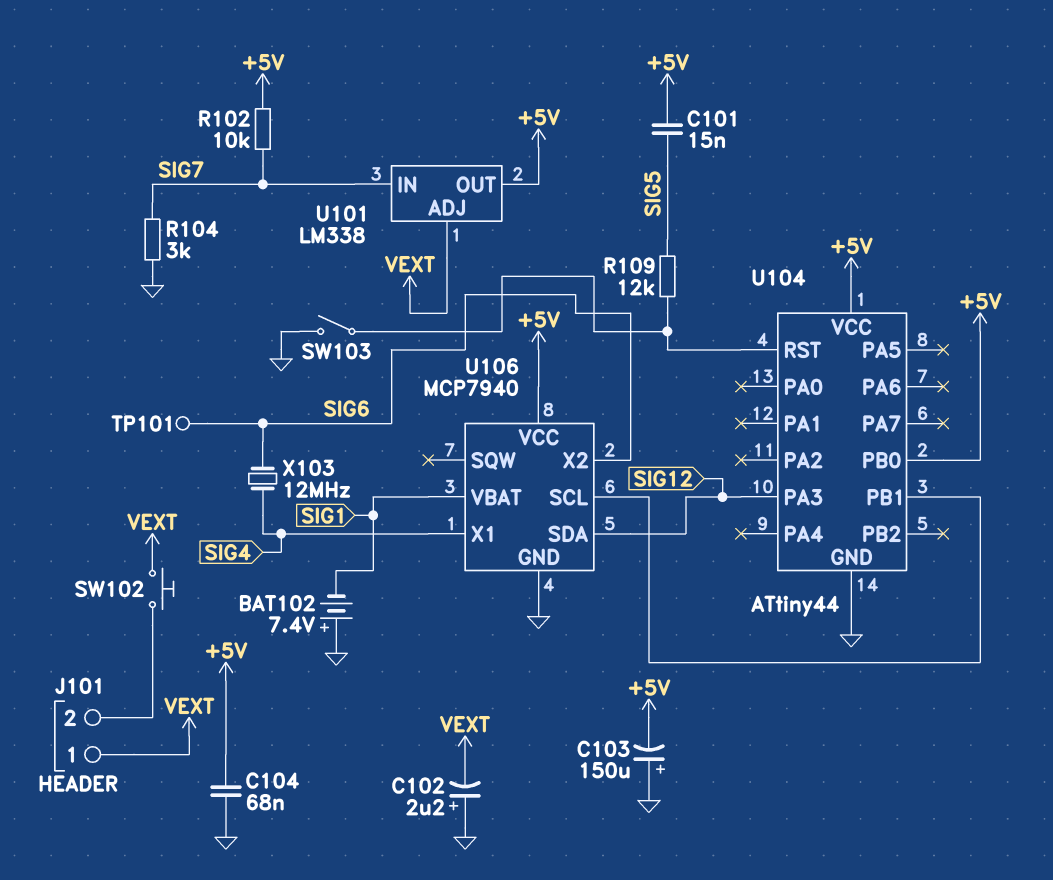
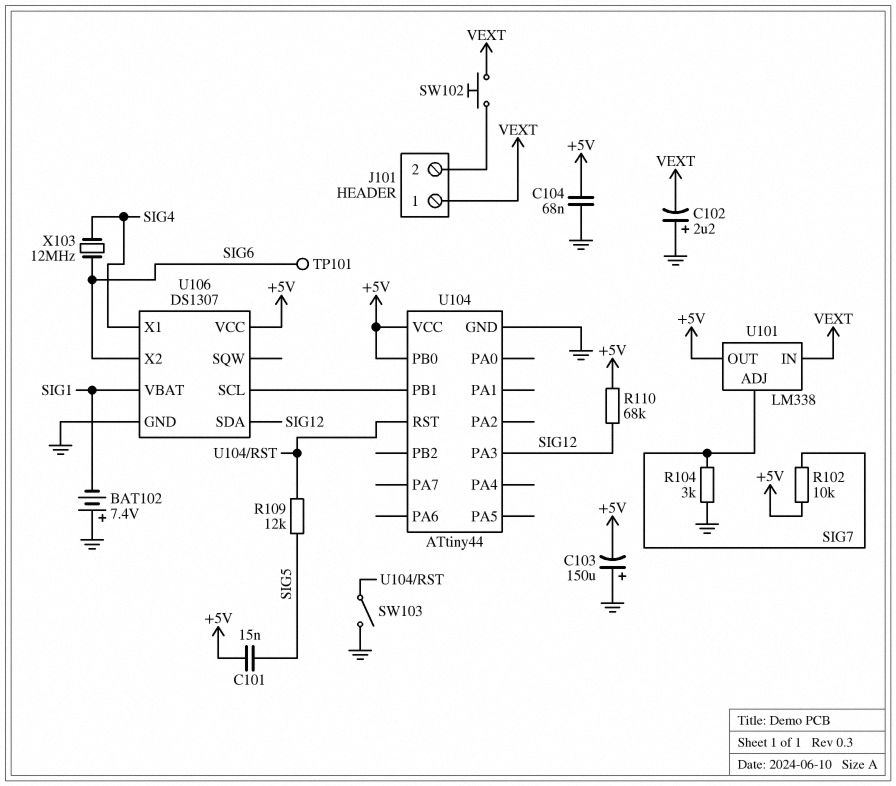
R110: none -> 68k (+5V, SIG12)
U101 pin ADJ: VEXT -> SIG7
U101 pin IN: SIG7 -> VEXT
U106: MCP7940 -> DS1307

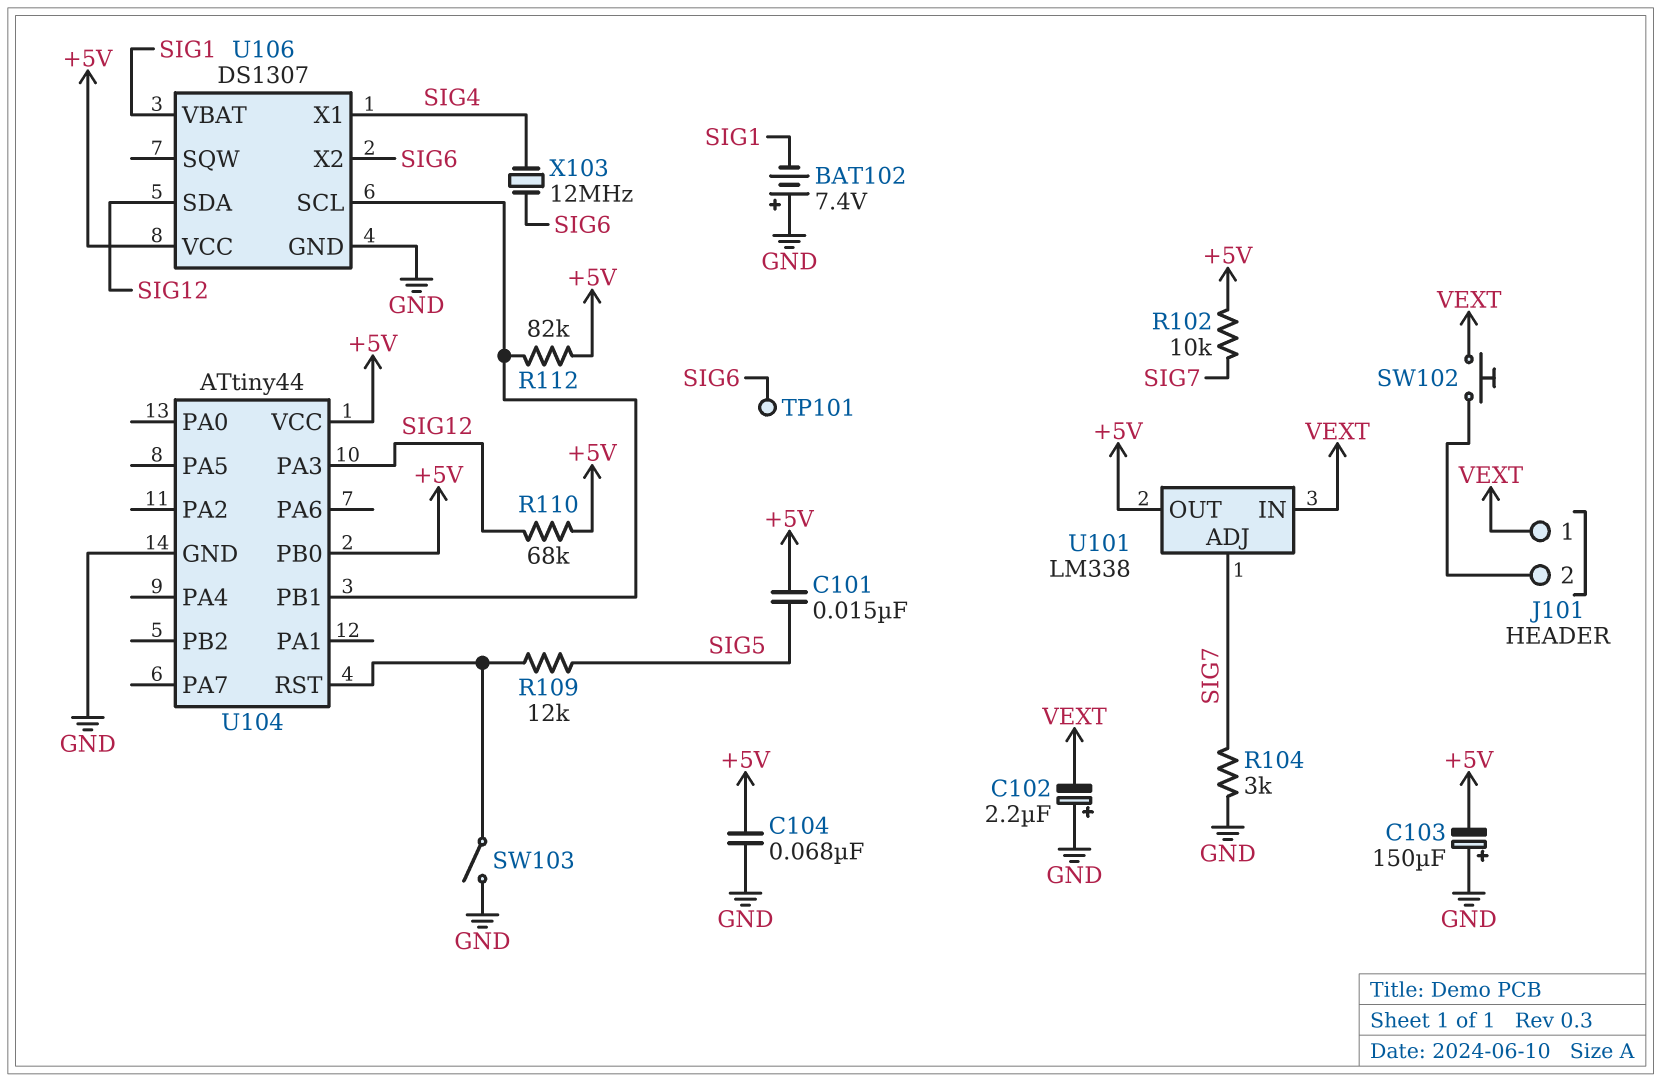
R112: none -> 82k (+5V, U104/PB1)

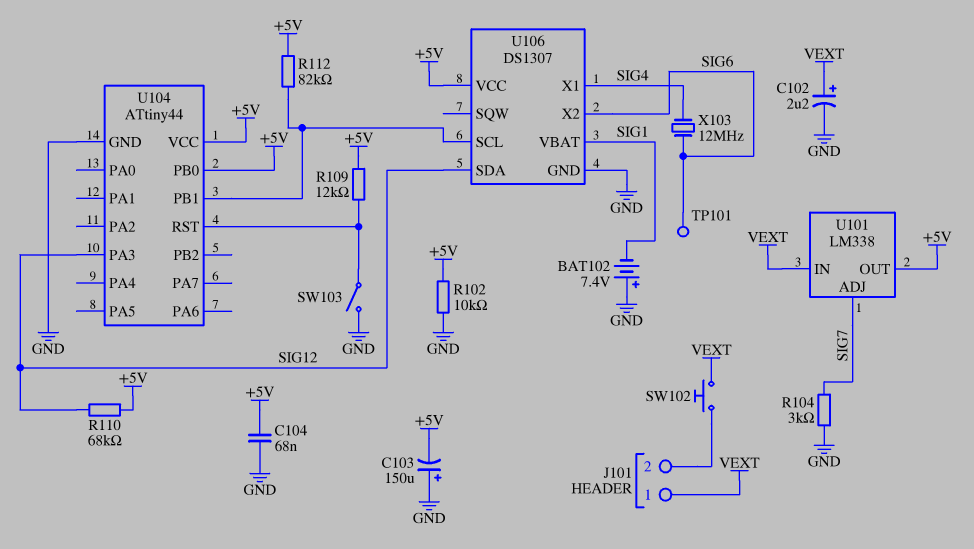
C101: 15nF (+5V, SIG5) -> none
C102: 2.2uF (plus GND, minus VEXT) -> 2.2uF (plus VEXT, minus GND)
R102: 10k (+5V, SIG7) -> 10k (+5V, GND)
R109: 12k (SIG5, U104/RST) -> 12k (+5V, U104/RST)

